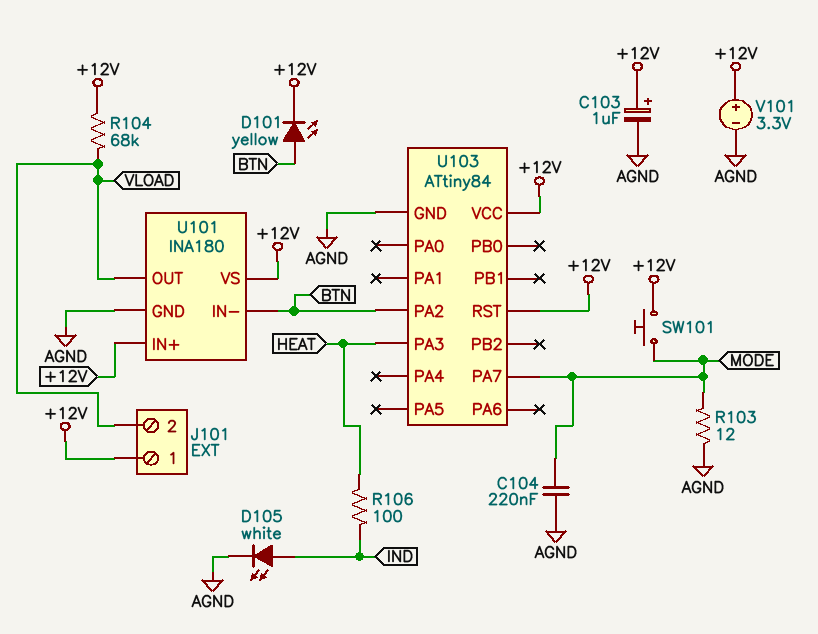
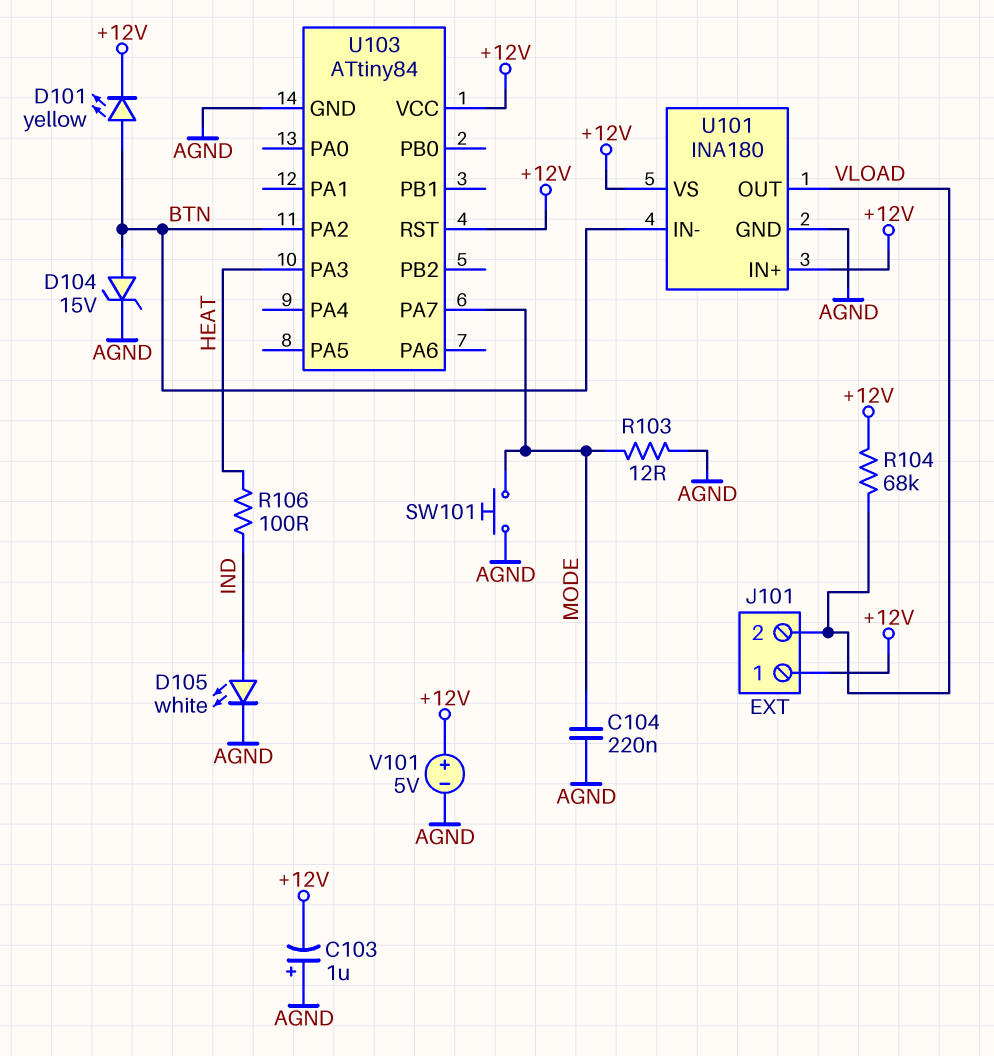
C103: 1uF (plus +12V, minus AGND) -> 1uF (plus AGND, minus +12V)
D104: none -> zener 15V (A BTN, K AGND)
SW101: button (+12V, MODE) -> button (AGND, MODE)
V101: 3.3V (plus +12V, minus AGND) -> 5V (plus +12V, minus AGND)

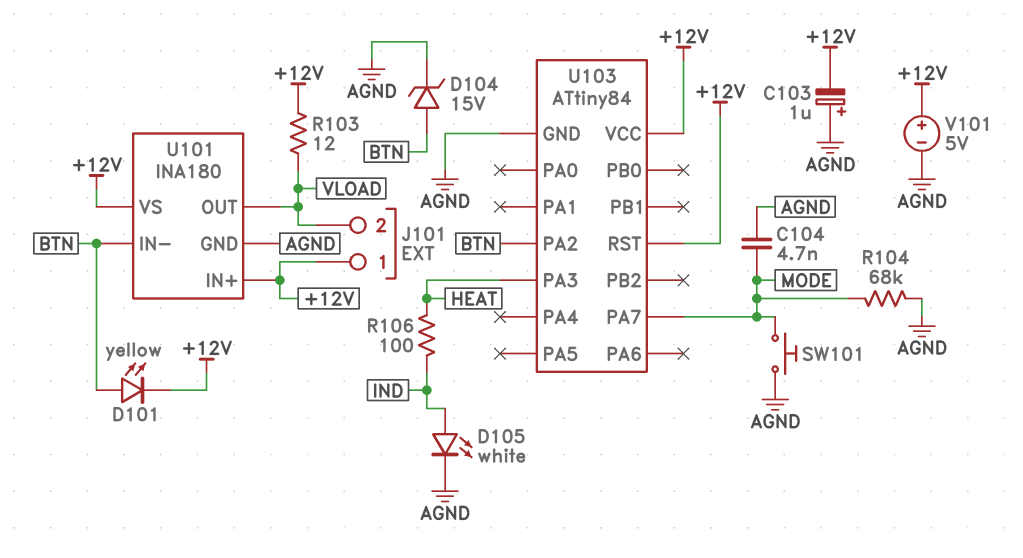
C104: 220nF (AGND, MODE) -> 4.7nF (AGND, MODE)
R103: 12 (AGND, MODE) -> 12 (+12V, VLOAD)
R104: 68k (+12V, VLOAD) -> 68k (AGND, MODE)

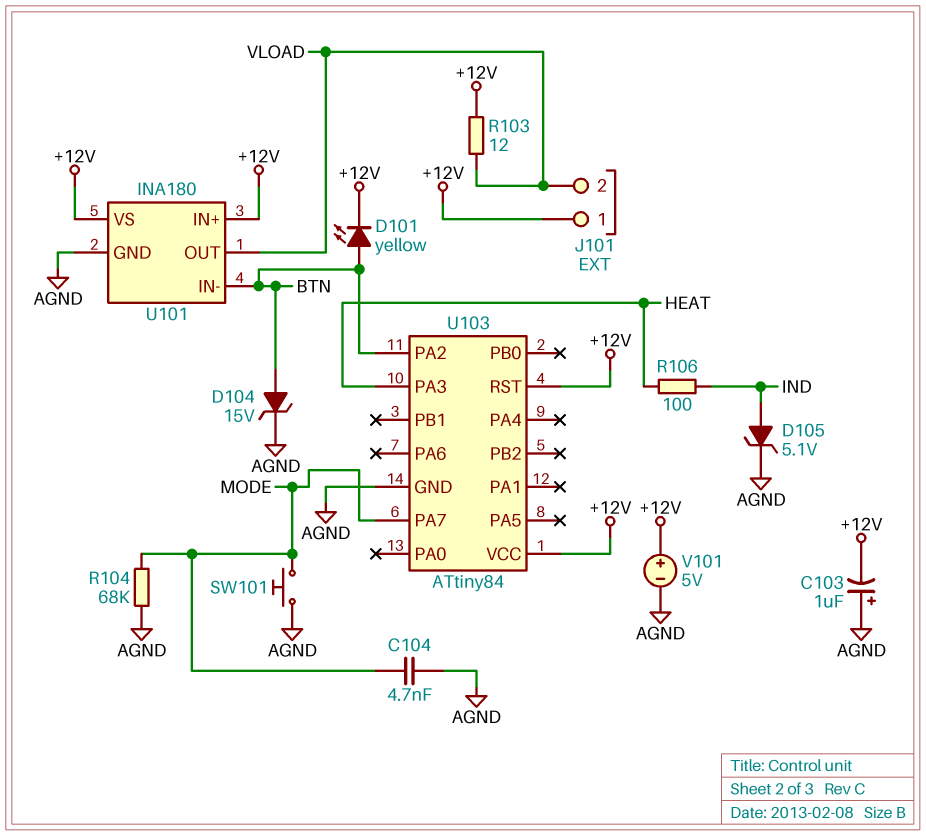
D105: LED white (A IND, K AGND) -> zener 5.1V (A IND, K AGND)

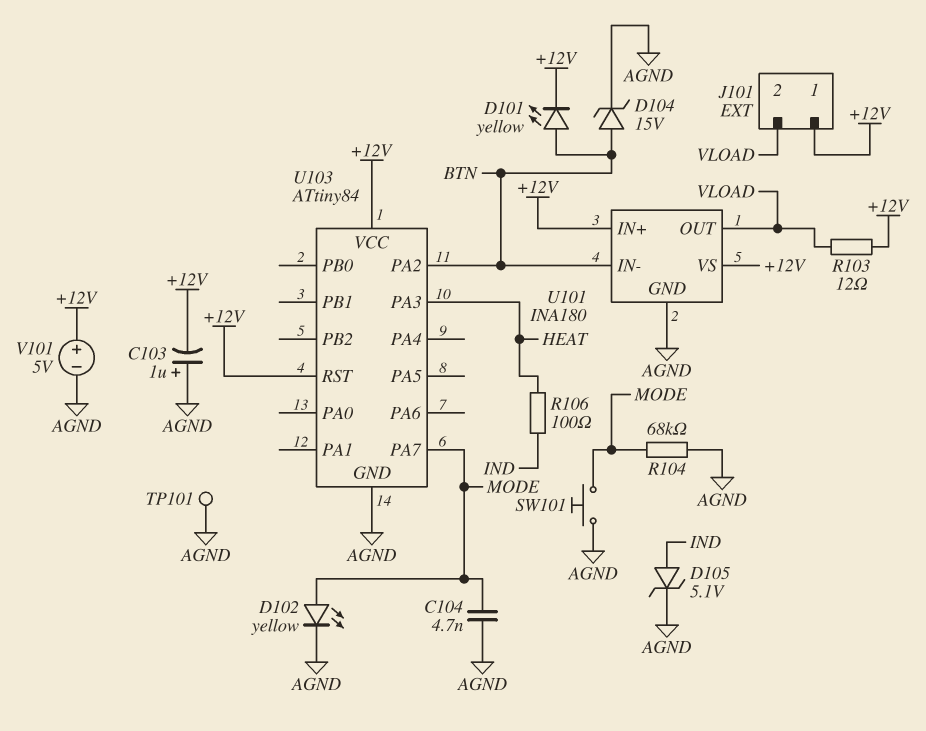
D102: none -> LED yellow (A MODE, K AGND)
TP101: none -> test point (AGND)

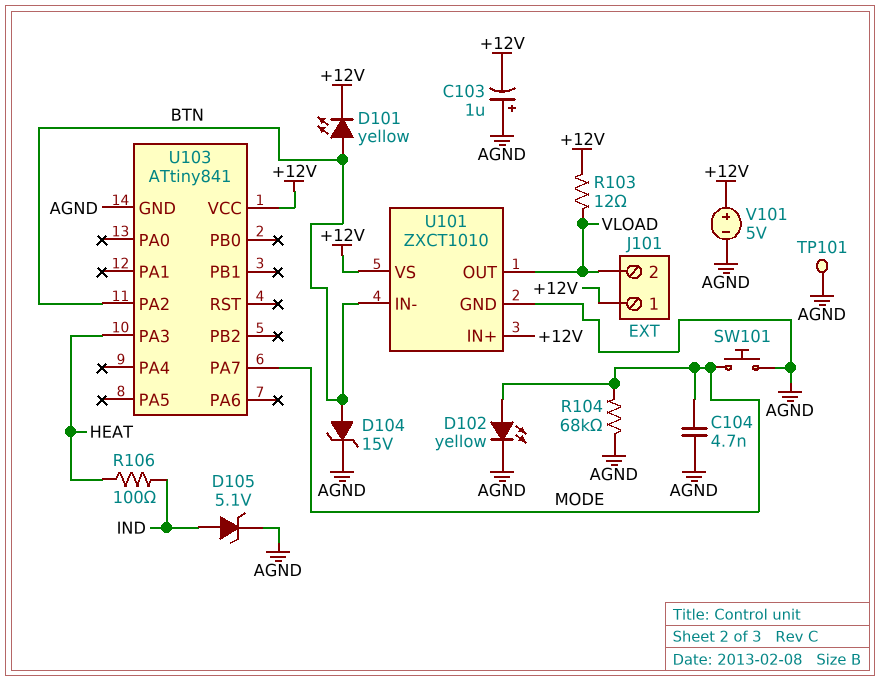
U101: INA180 -> ZXCT1010
U103: ATtiny84 -> ATtiny841
U103 pin RST: +12V -> none

